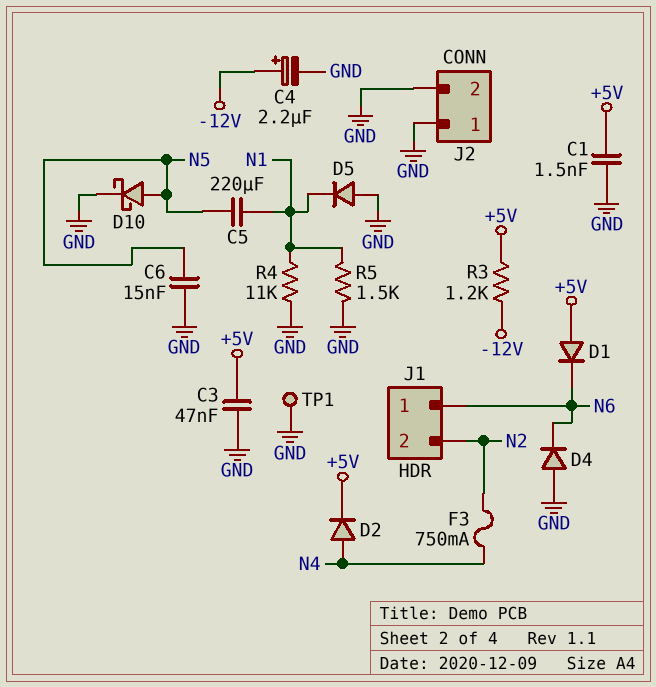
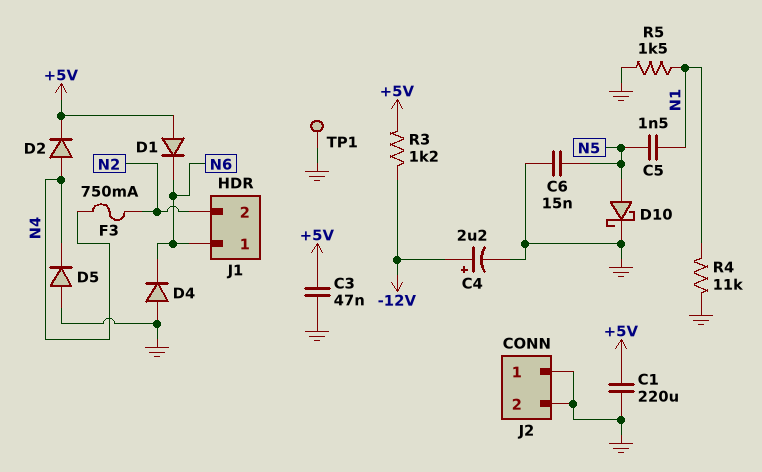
C1: 1.5nF (+5V, GND) -> 220uF (+5V, GND)
C5: 220uF (N1, N5) -> 1.5nF (N1, N5)
D5: diode (A GND, K N1) -> diode (A GND, K N4)

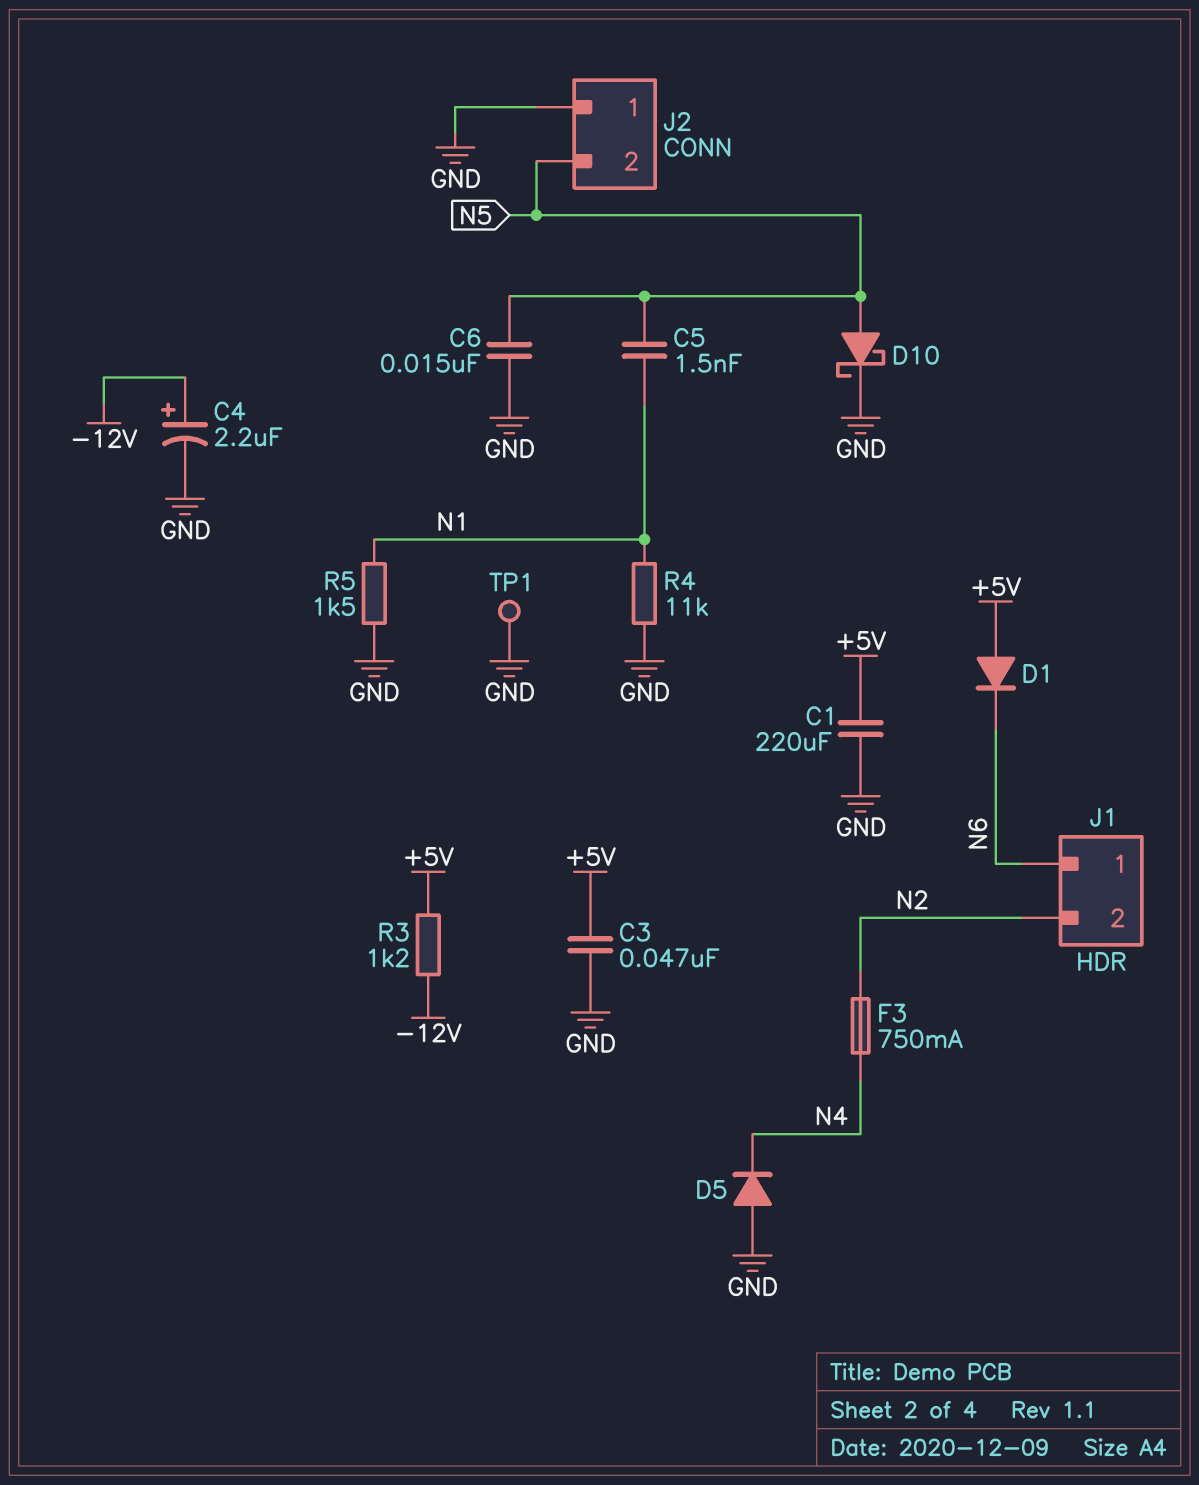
D2: diode (A N4, K +5V) -> none
D4: diode (A GND, K N6) -> none
J2 pin 2: GND -> N5

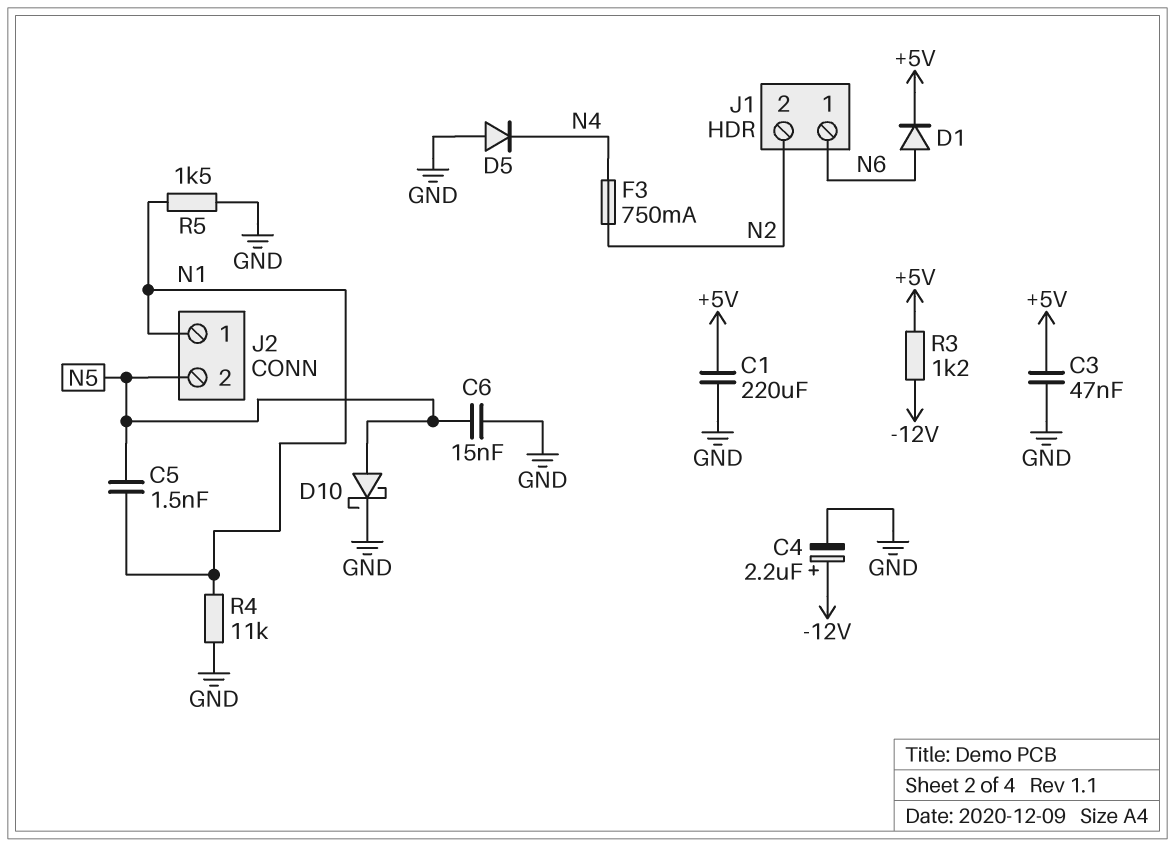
D1: diode (A +5V, K N6) -> diode (A N6, K +5V)
J2 pin 1: GND -> N1
TP1: test point (GND) -> none

